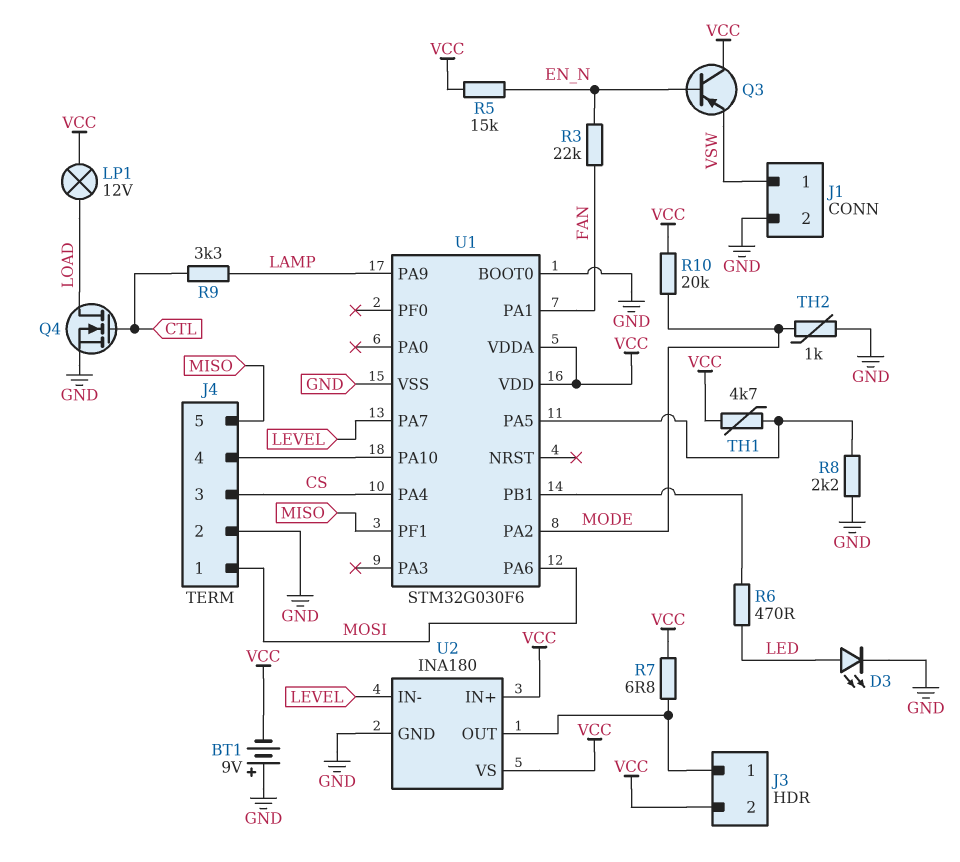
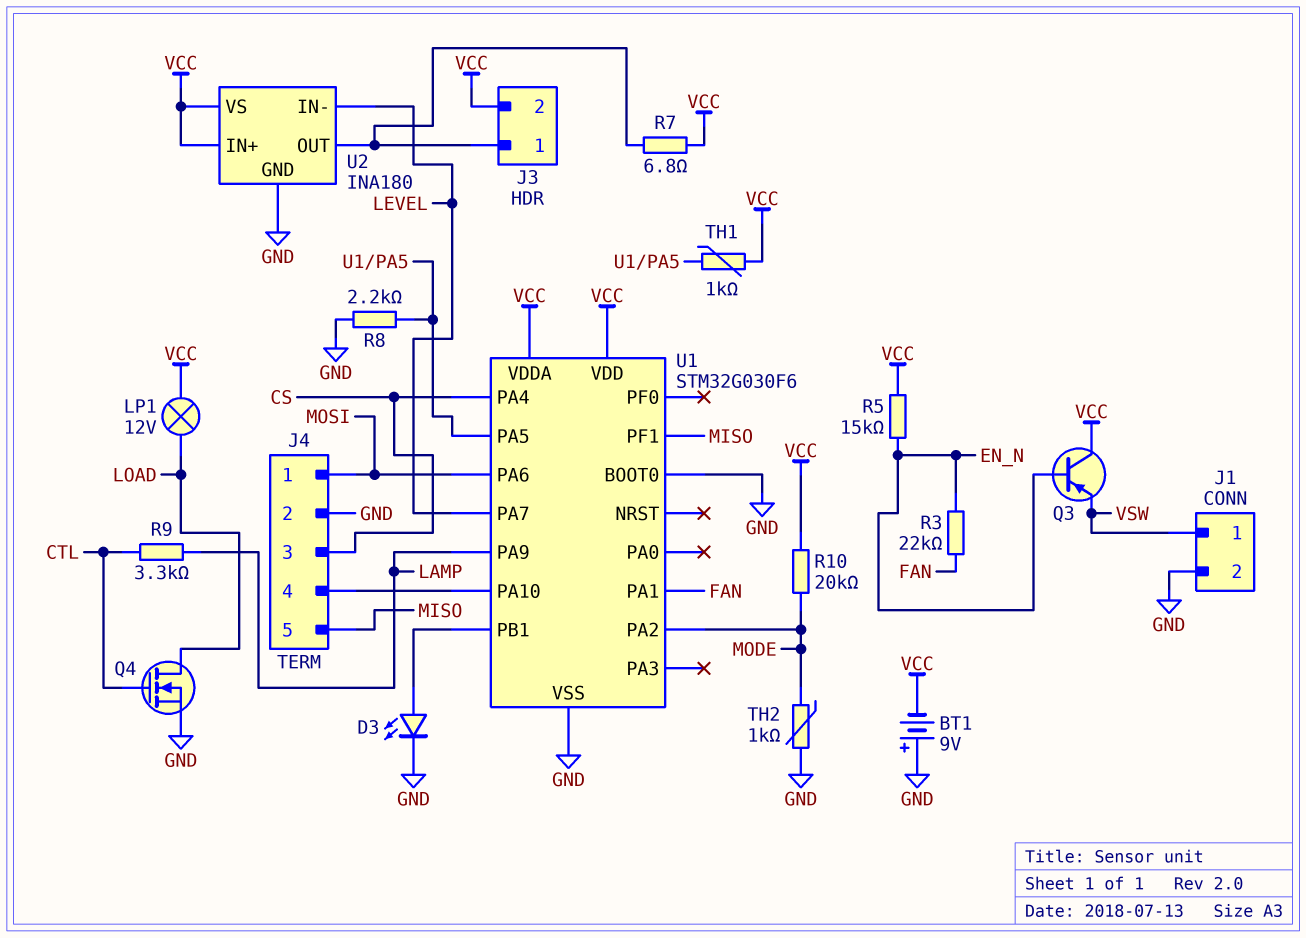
D3: LED (A LED, K GND) -> LED (A U1/PB1, K GND)
R6: 470 (LED, U1/PB1) -> none
TH1: 4.7k (U1/PA5, VCC) -> 1k (U1/PA5, VCC)

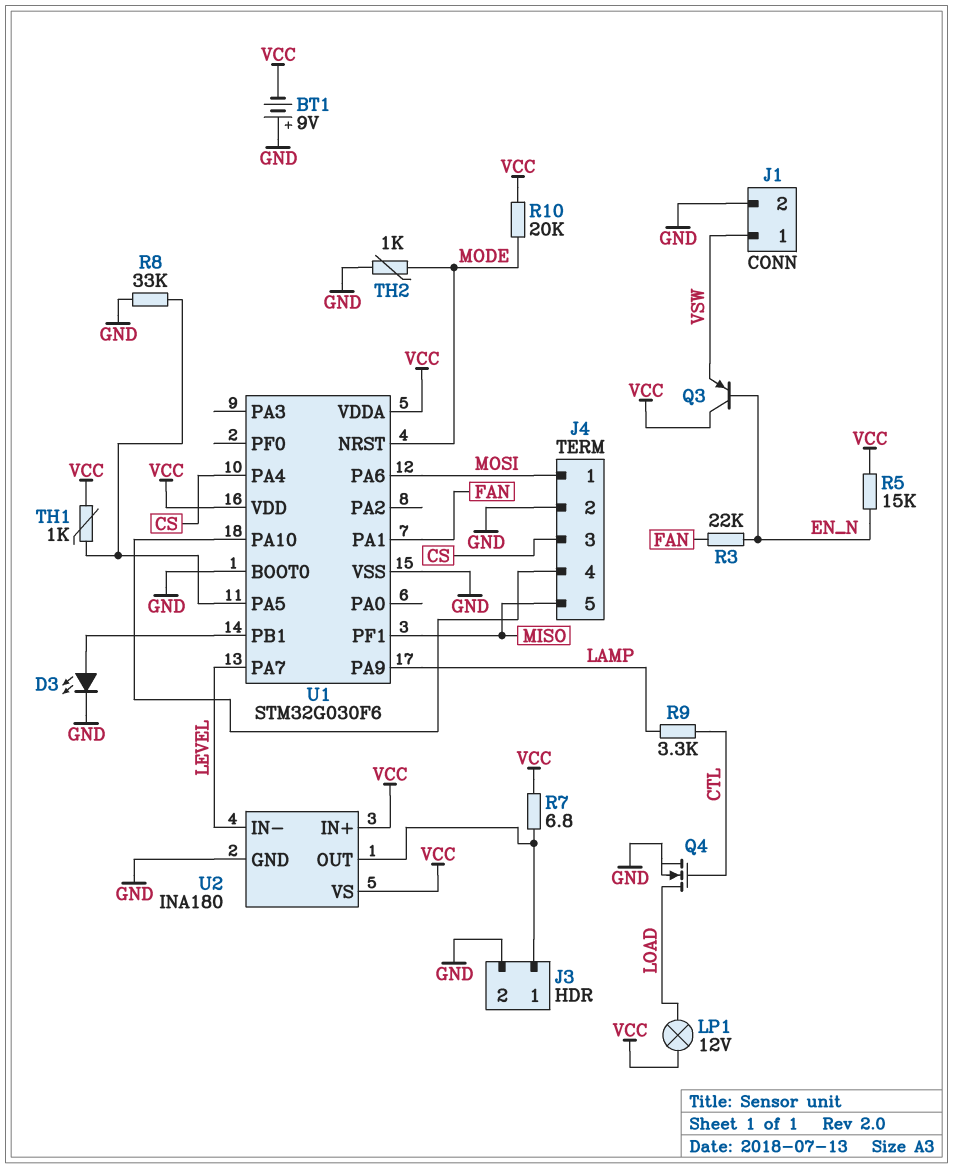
J3 pin 2: VCC -> GND
R8: 2.2k (GND, U1/PA5) -> 33k (GND, U1/PA5)
U1 pin NRST: none -> MODE
U1 pin PA2: MODE -> none

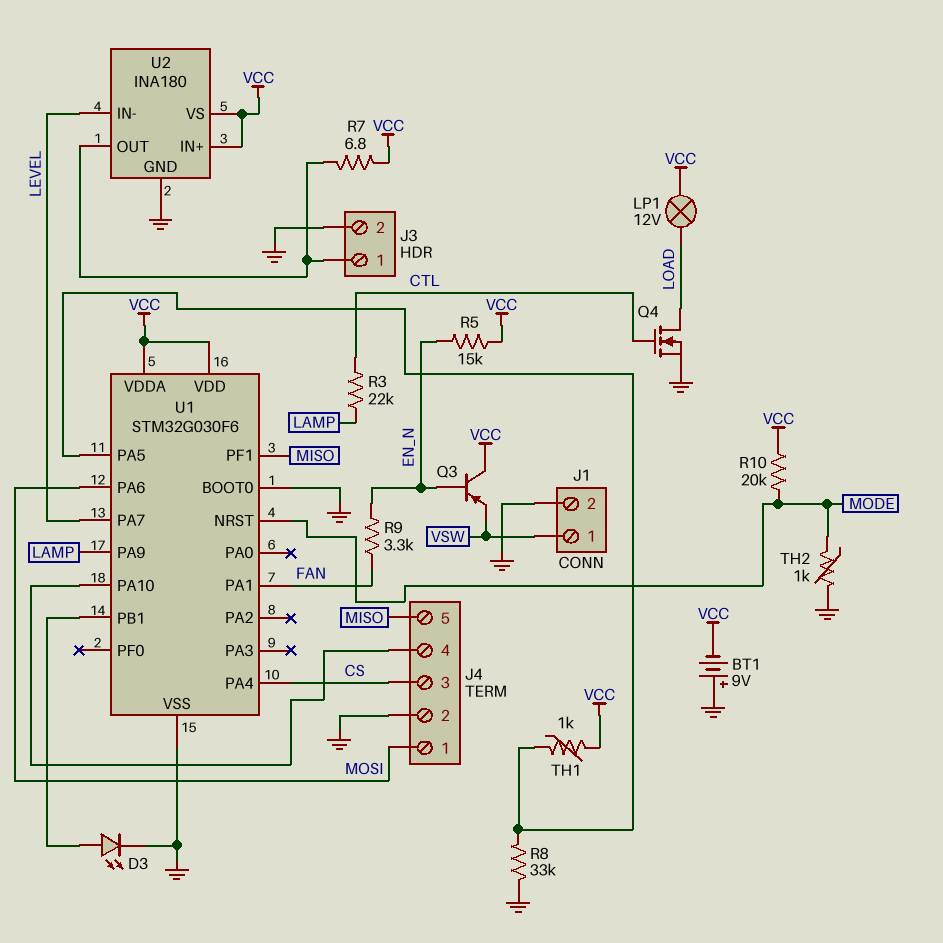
R3: 22k (EN_N, FAN) -> 22k (CTL, LAMP)
R9: 3.3k (CTL, LAMP) -> 3.3k (EN_N, FAN)

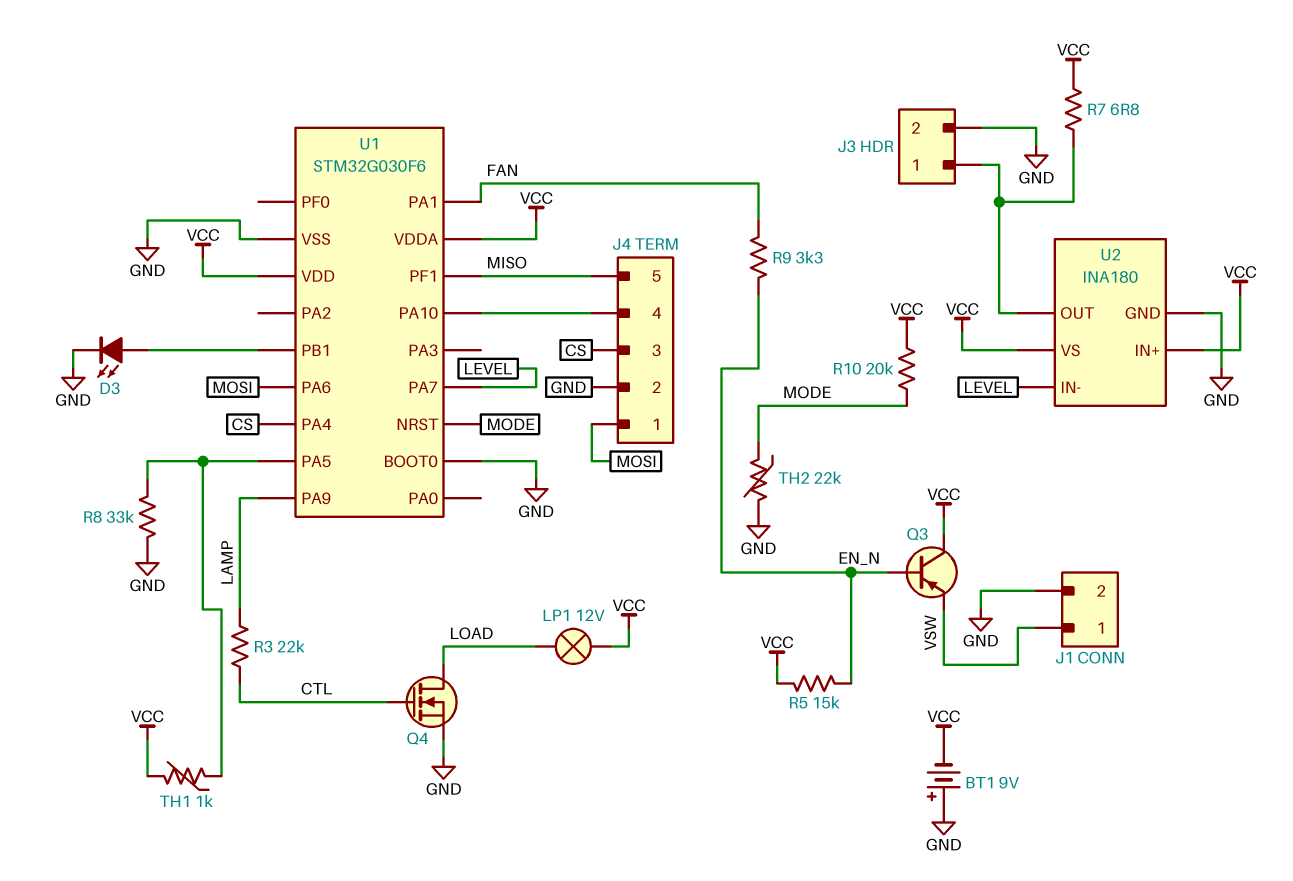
TH2: 1k (GND, MODE) -> 22k (GND, MODE)

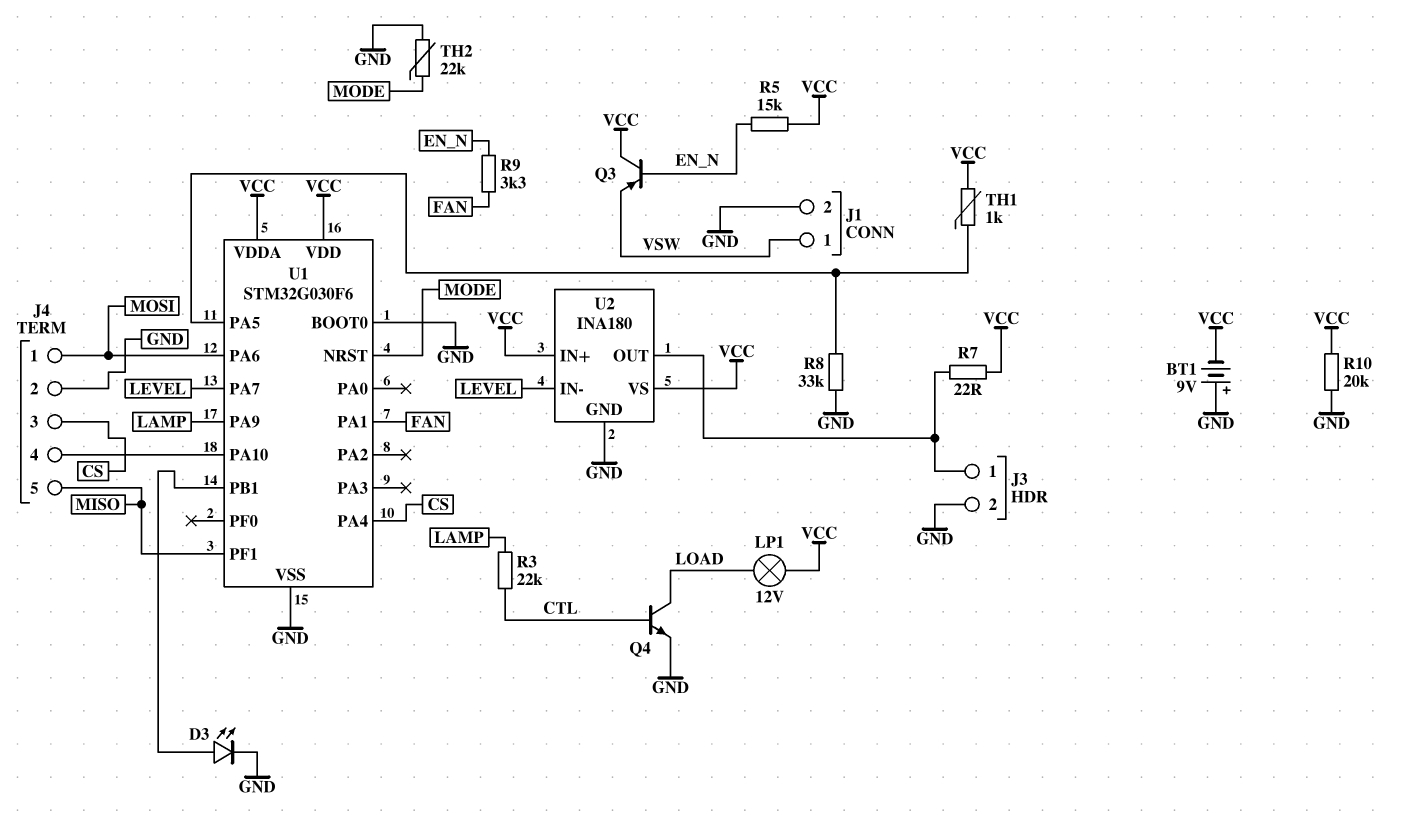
Q4: NMOS (G CTL, D LOAD, S GND) -> NPN (B CTL, C LOAD, E GND)
R7: 6.8 (J3/1, VCC) -> 22 (J3/1, VCC)
R10: 20k (MODE, VCC) -> 20k (GND, VCC)

